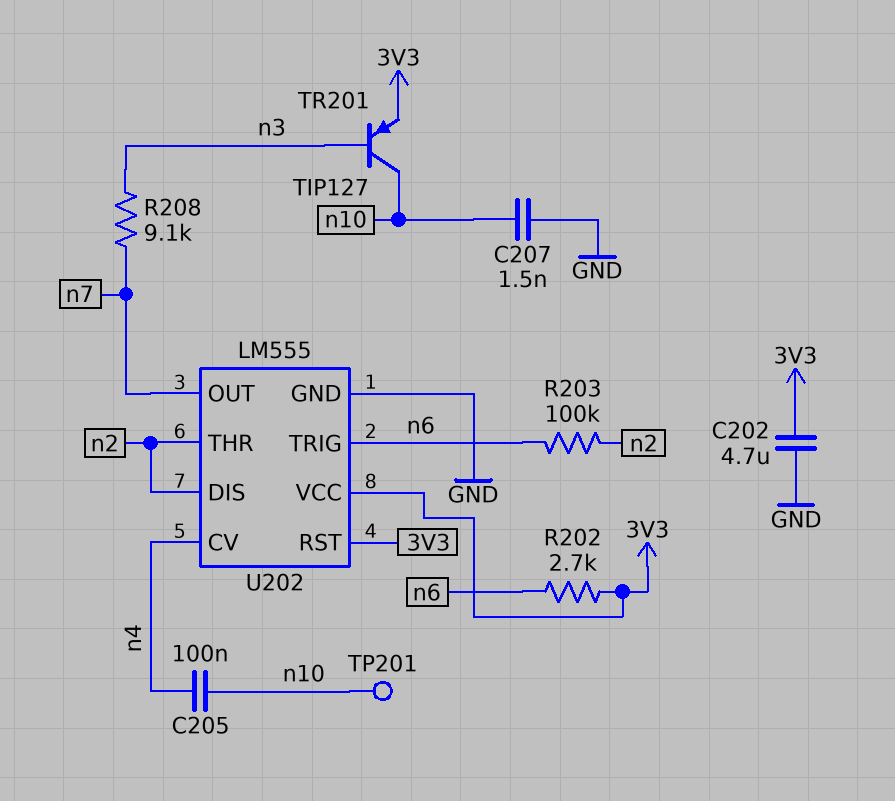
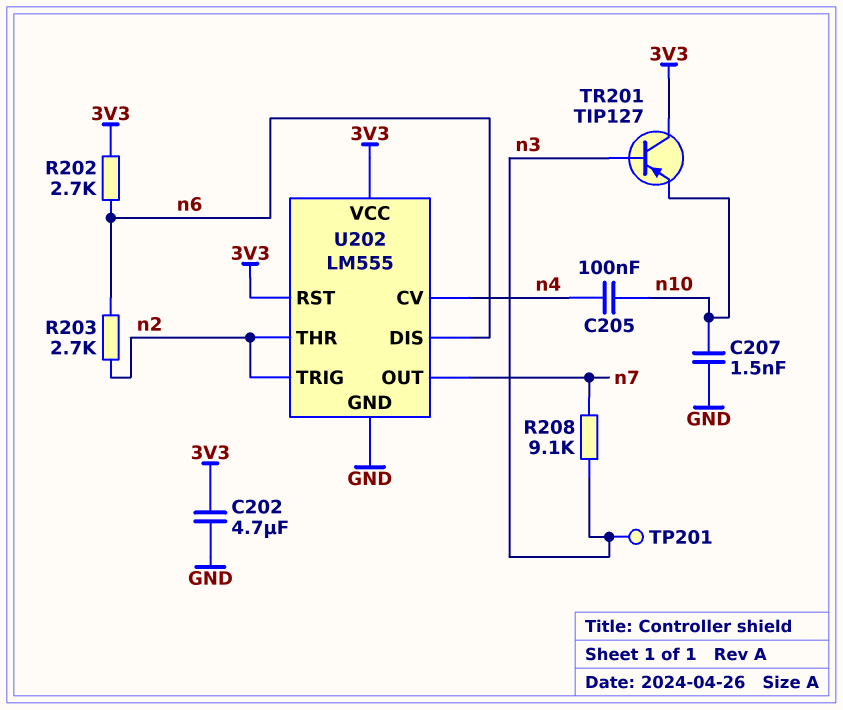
R203: 100k (n2, n6) -> 2.7k (n2, n6)
TP201: test point (n10) -> test point (n3)
TR201: PNP TIP127 (B n3, C n10, E 3V3) -> PNP TIP127 (B n3, C 3V3, E n10)
U202 pin DIS: n2 -> n6
U202 pin TRIG: n6 -> n2

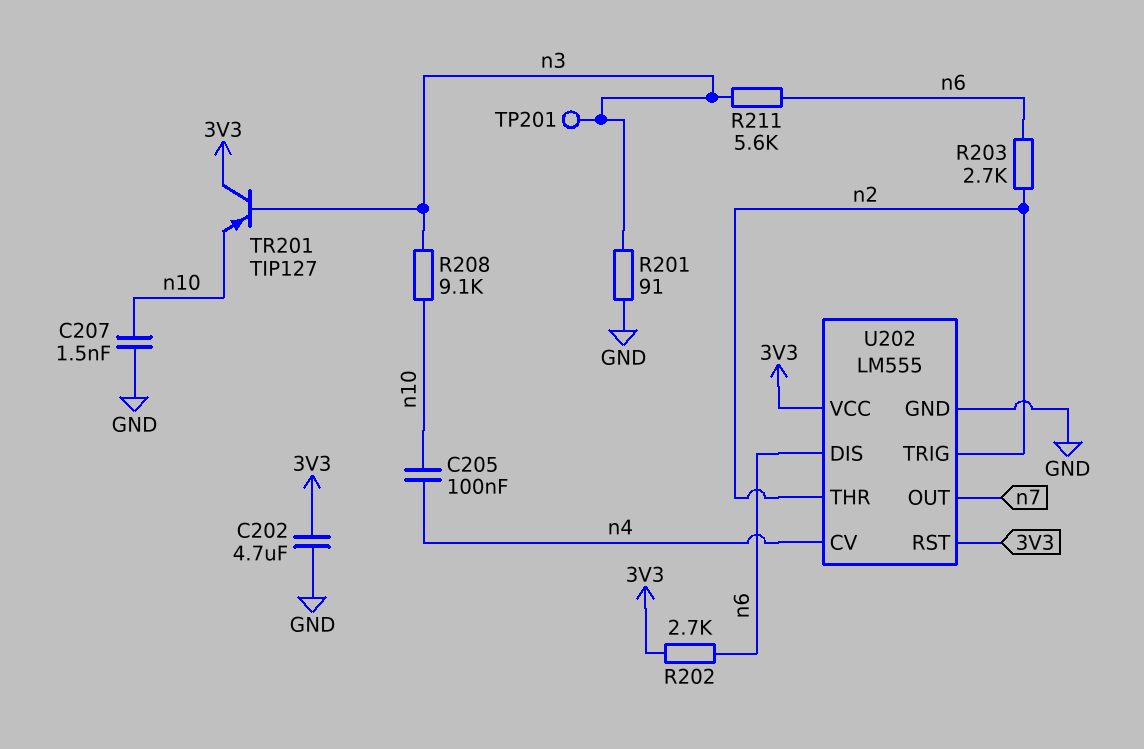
R201: none -> 91 (GND, n3)
R208: 9.1k (n3, n7) -> 9.1k (n3, n10)
R211: none -> 5.6k (n3, n6)

